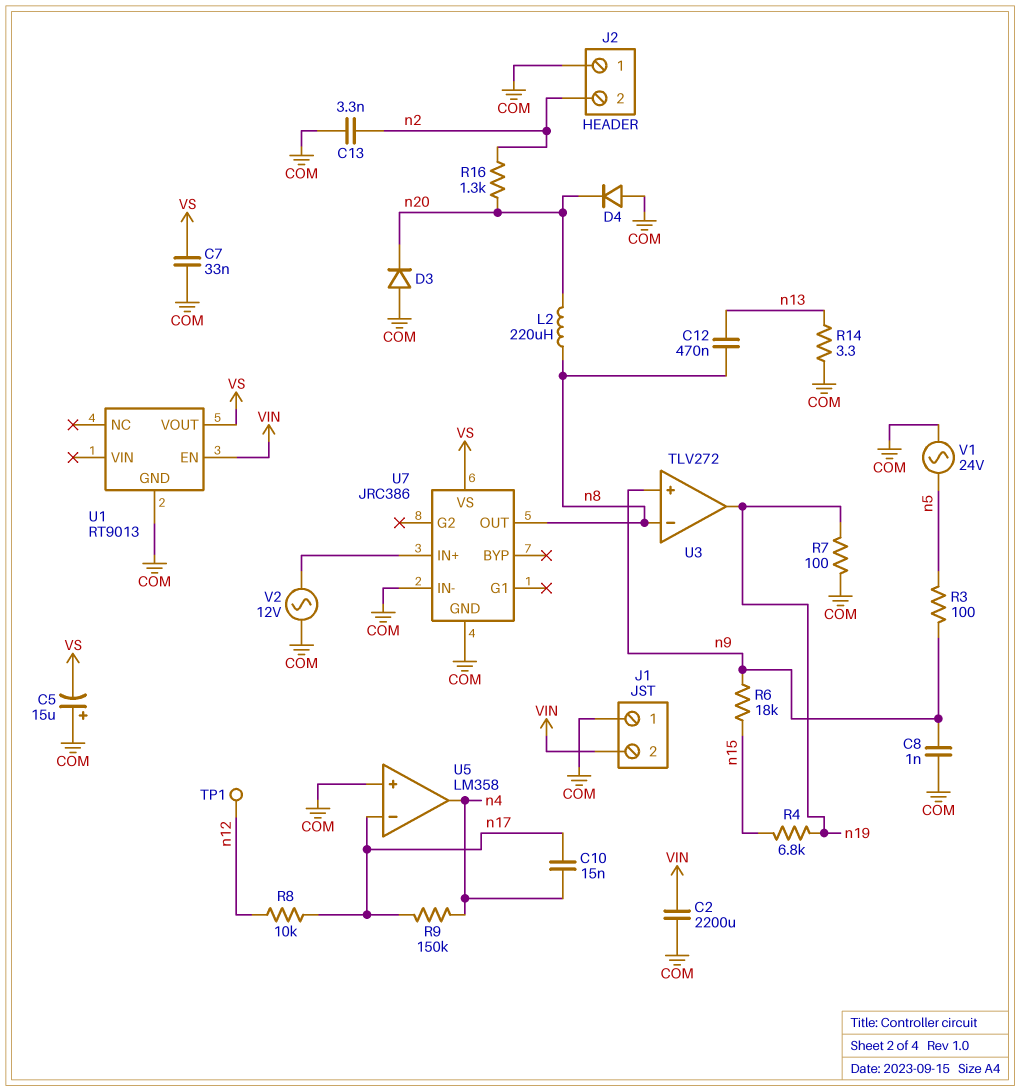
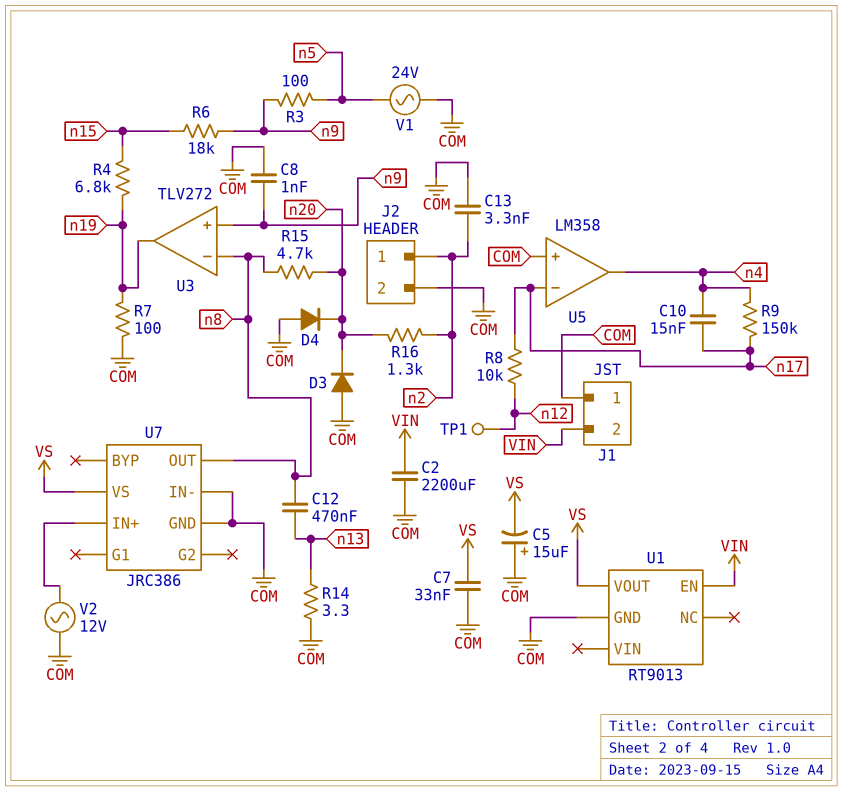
J2 pin 1: COM -> n2
J2 pin 2: n2 -> COM
L2: 220uH (n8, n20) -> none
R15: none -> 4.7k (n8, n20)

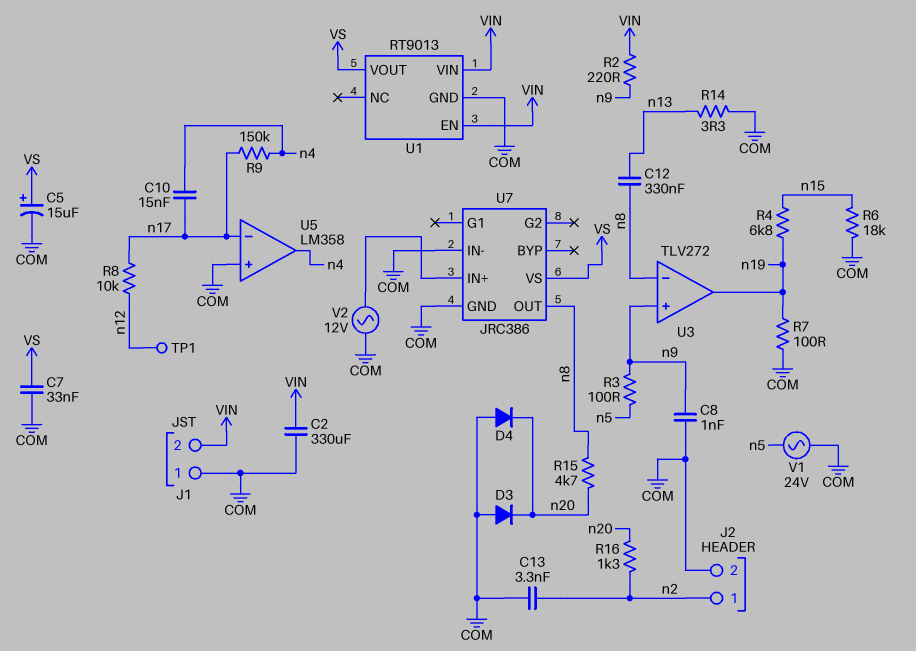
C2: 2200uF (COM, VIN) -> 330uF (COM, VIN)
C5: 15uF (plus COM, minus VS) -> 15uF (plus VS, minus COM)
C12: 470nF (n8, n13) -> 330nF (n8, n13)
R2: none -> 220 (VIN, n9)
R6: 18k (n9, n15) -> 18k (COM, n15)
U1 pin VIN: none -> VIN

